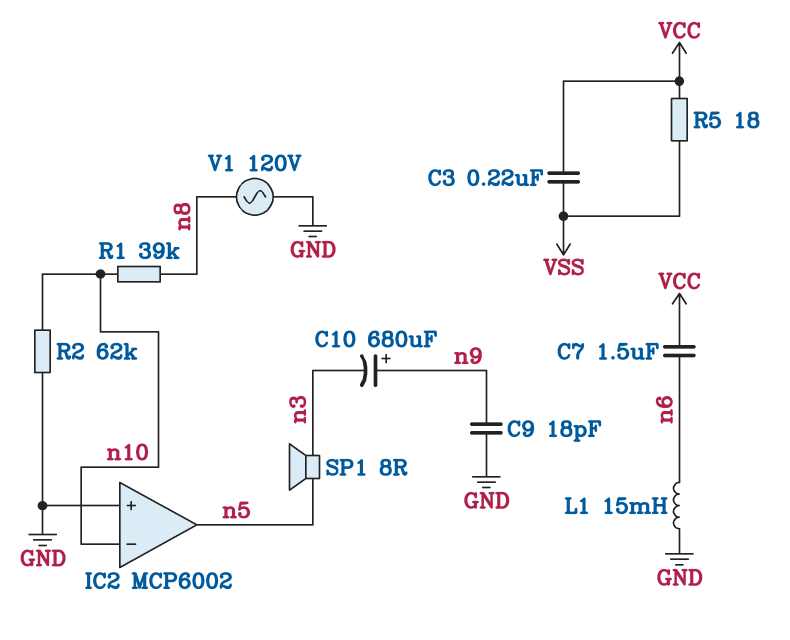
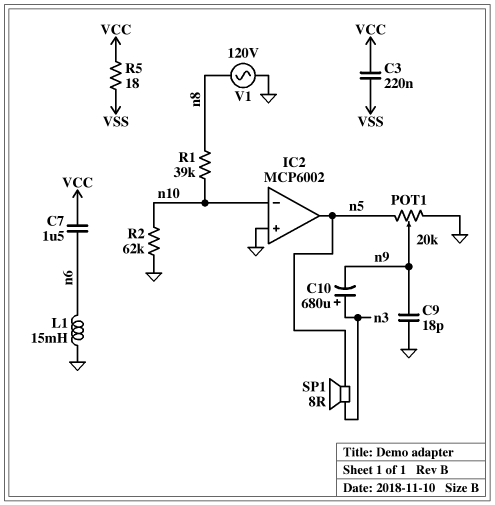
C10: 680uF (plus n9, minus n3) -> 680uF (plus n3, minus n9)
POT1: none -> 20k (GND, n5, wiper n9)

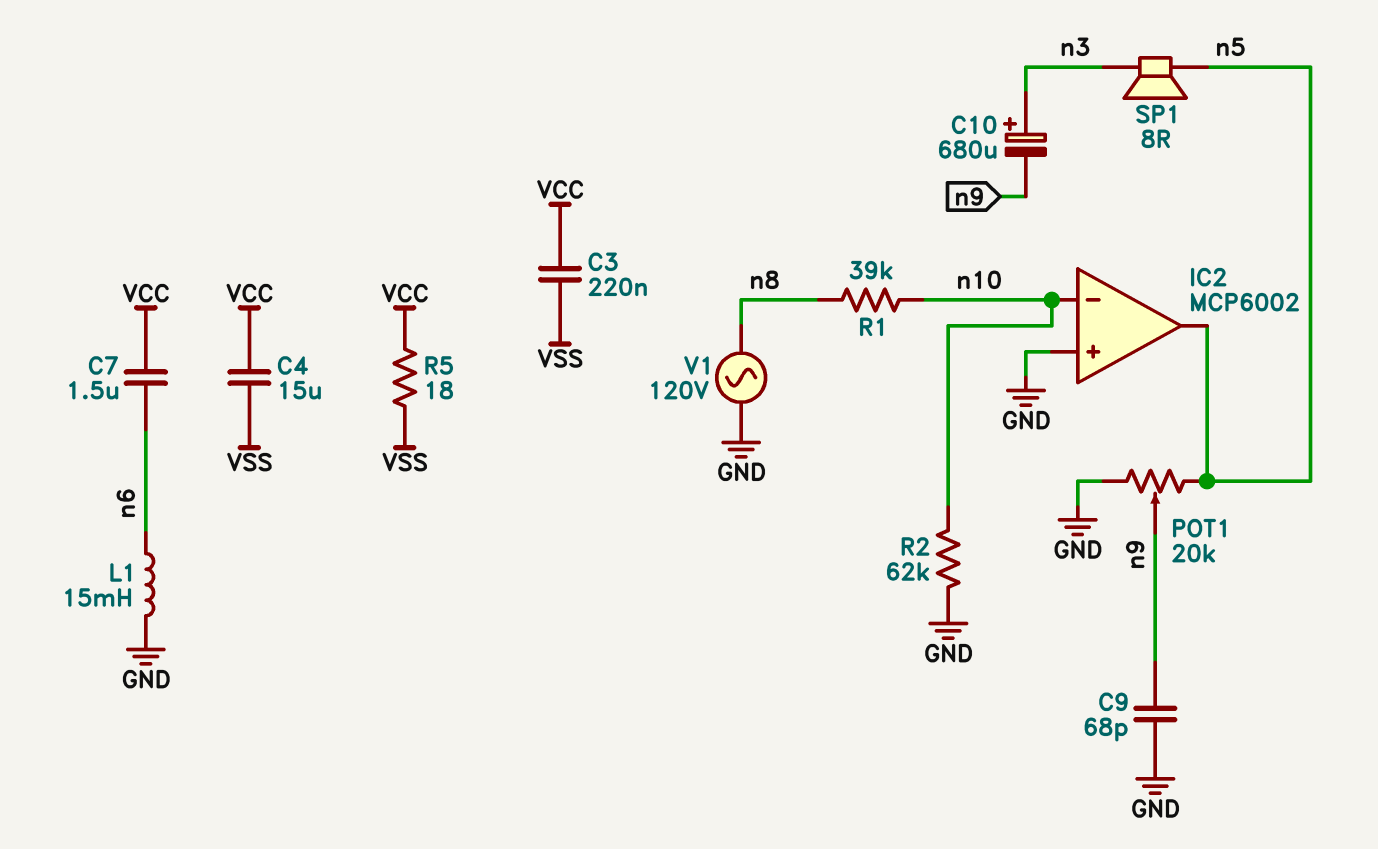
C4: none -> 15uF (VCC, VSS)
C9: 18pF (GND, n9) -> 68pF (GND, n9)

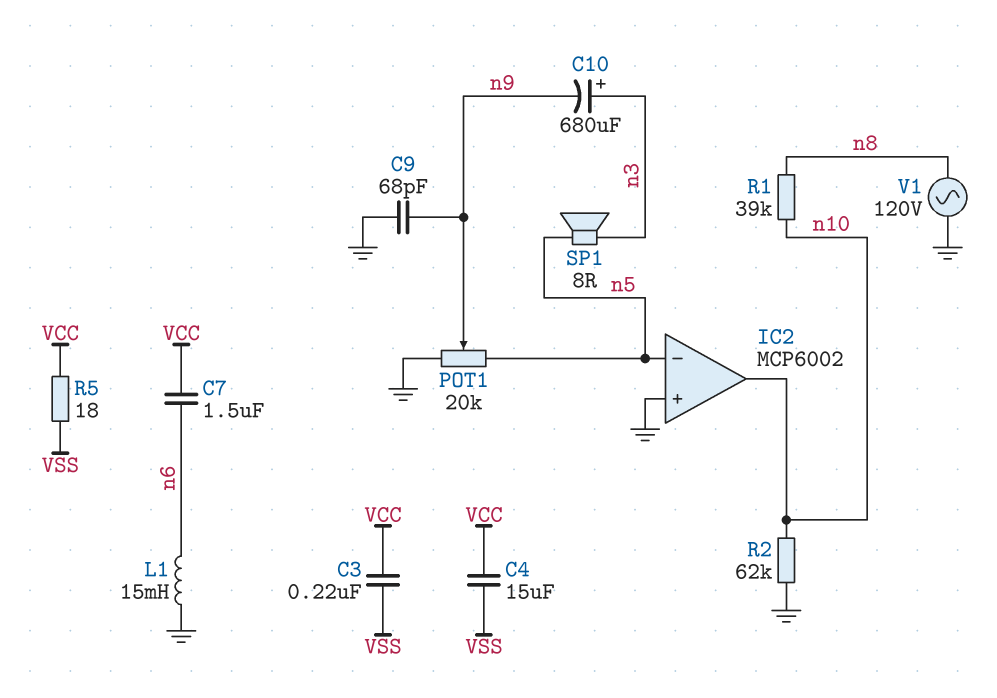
IC2 pin in-: n10 -> n5
IC2 pin out: n5 -> n10

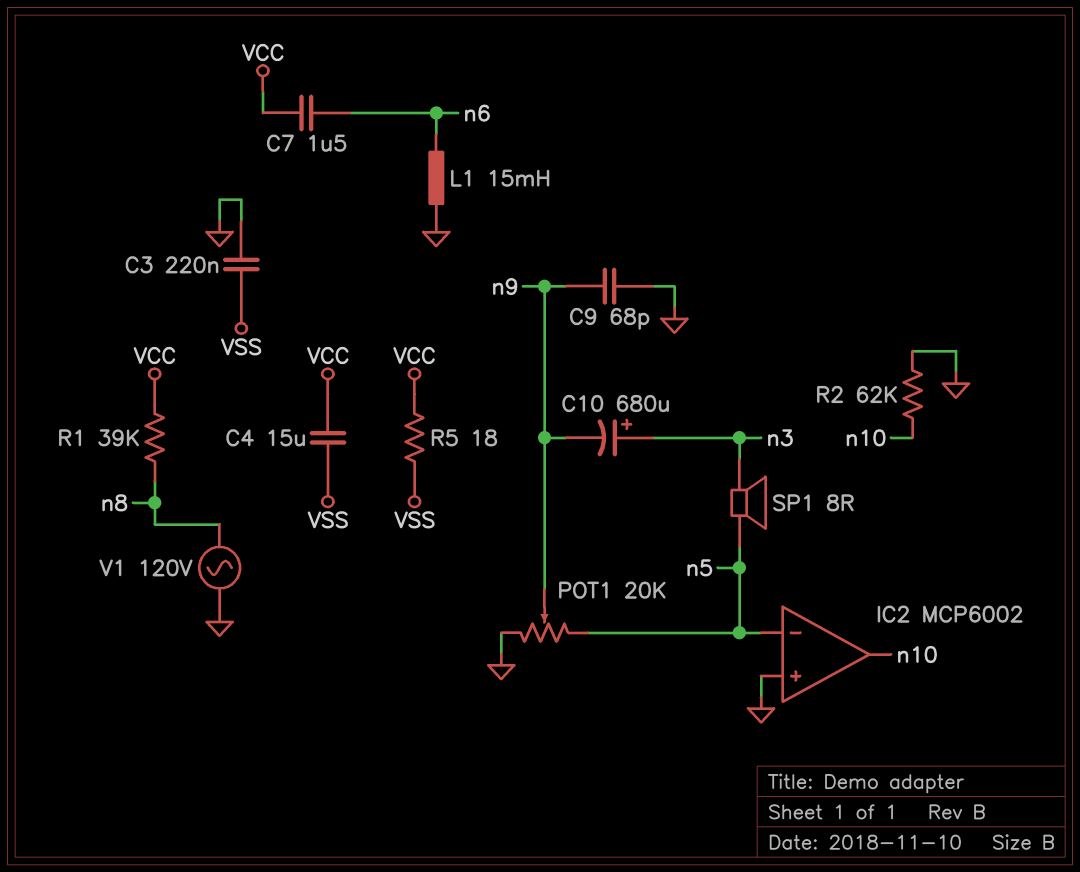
C3: 220nF (VCC, VSS) -> 220nF (GND, VSS)
R1: 39k (n8, n10) -> 39k (VCC, n8)

